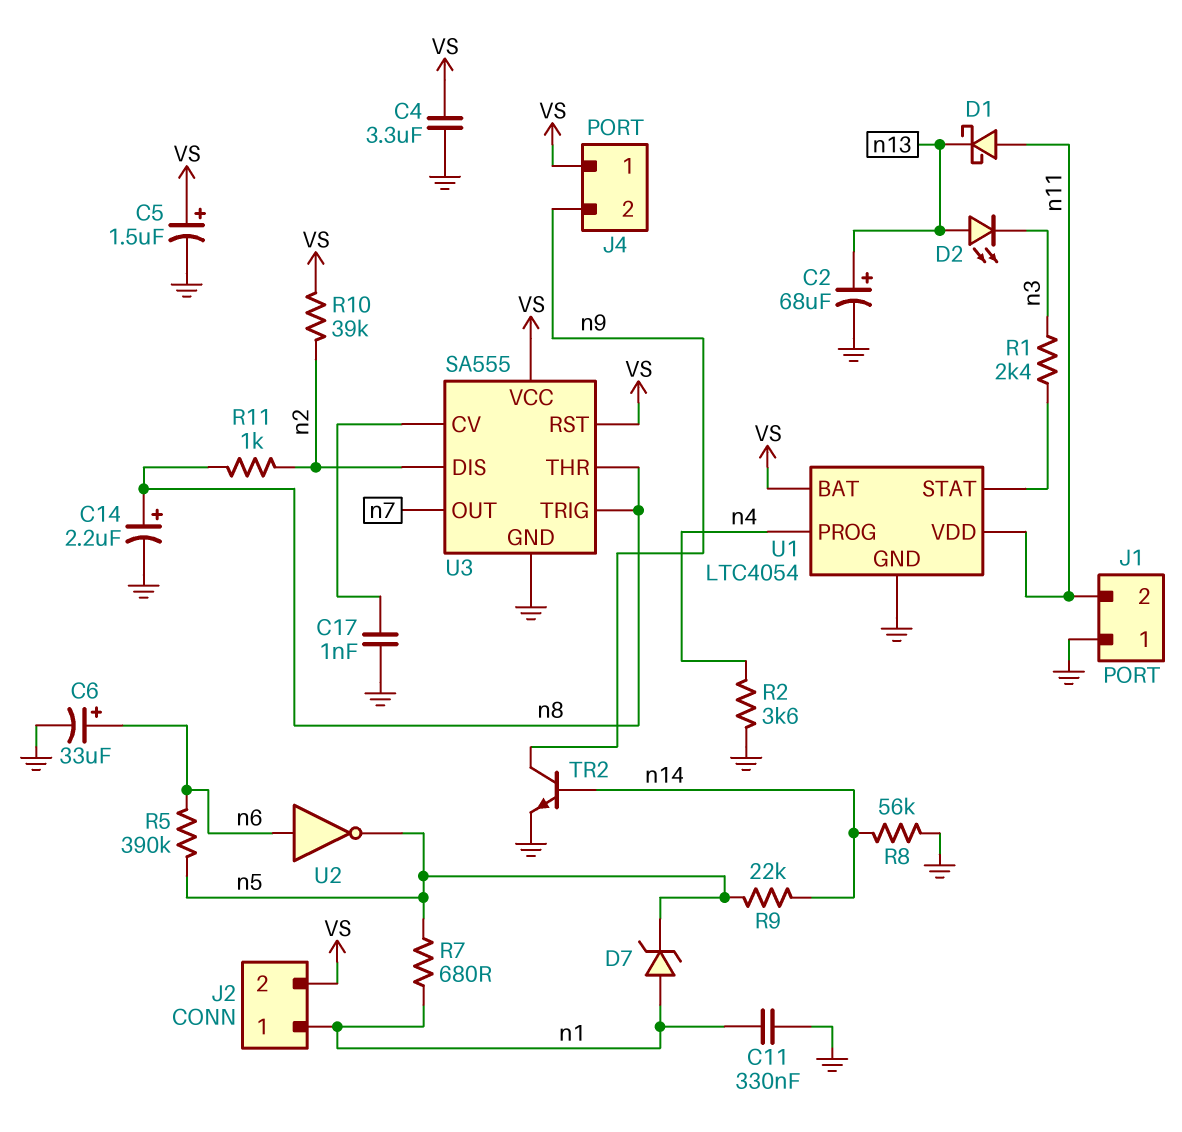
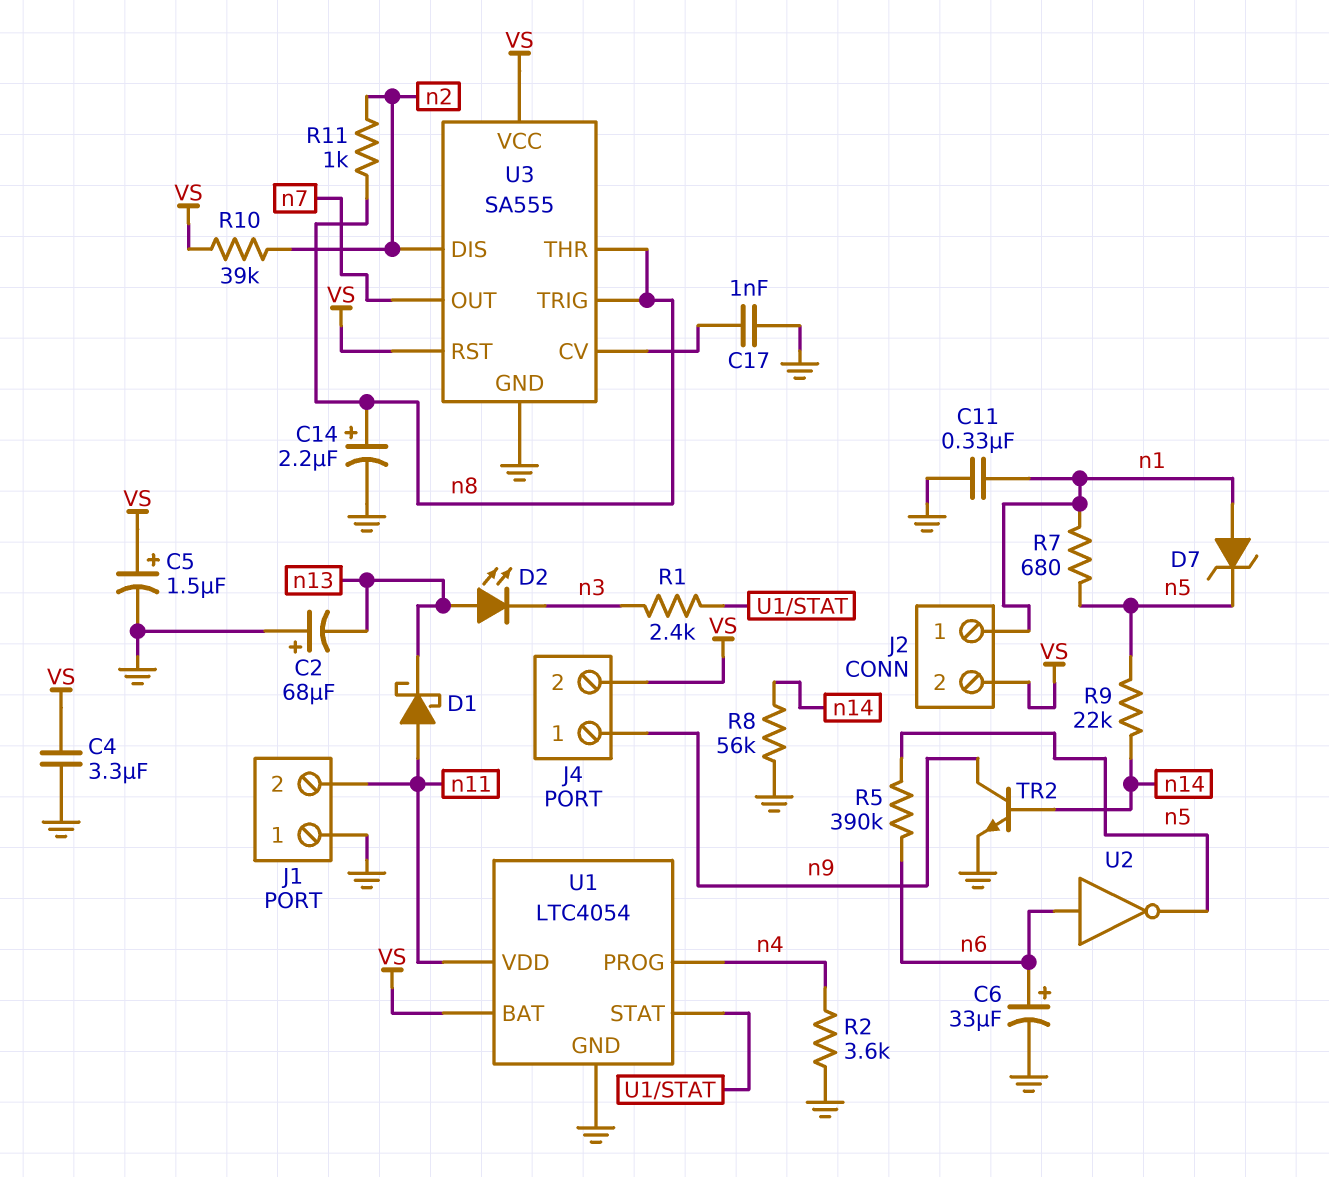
C2: 68uF (plus n13, minus GND) -> 68uF (plus GND, minus n13)
J4 pin 1: VS -> n9
J4 pin 2: n9 -> VS

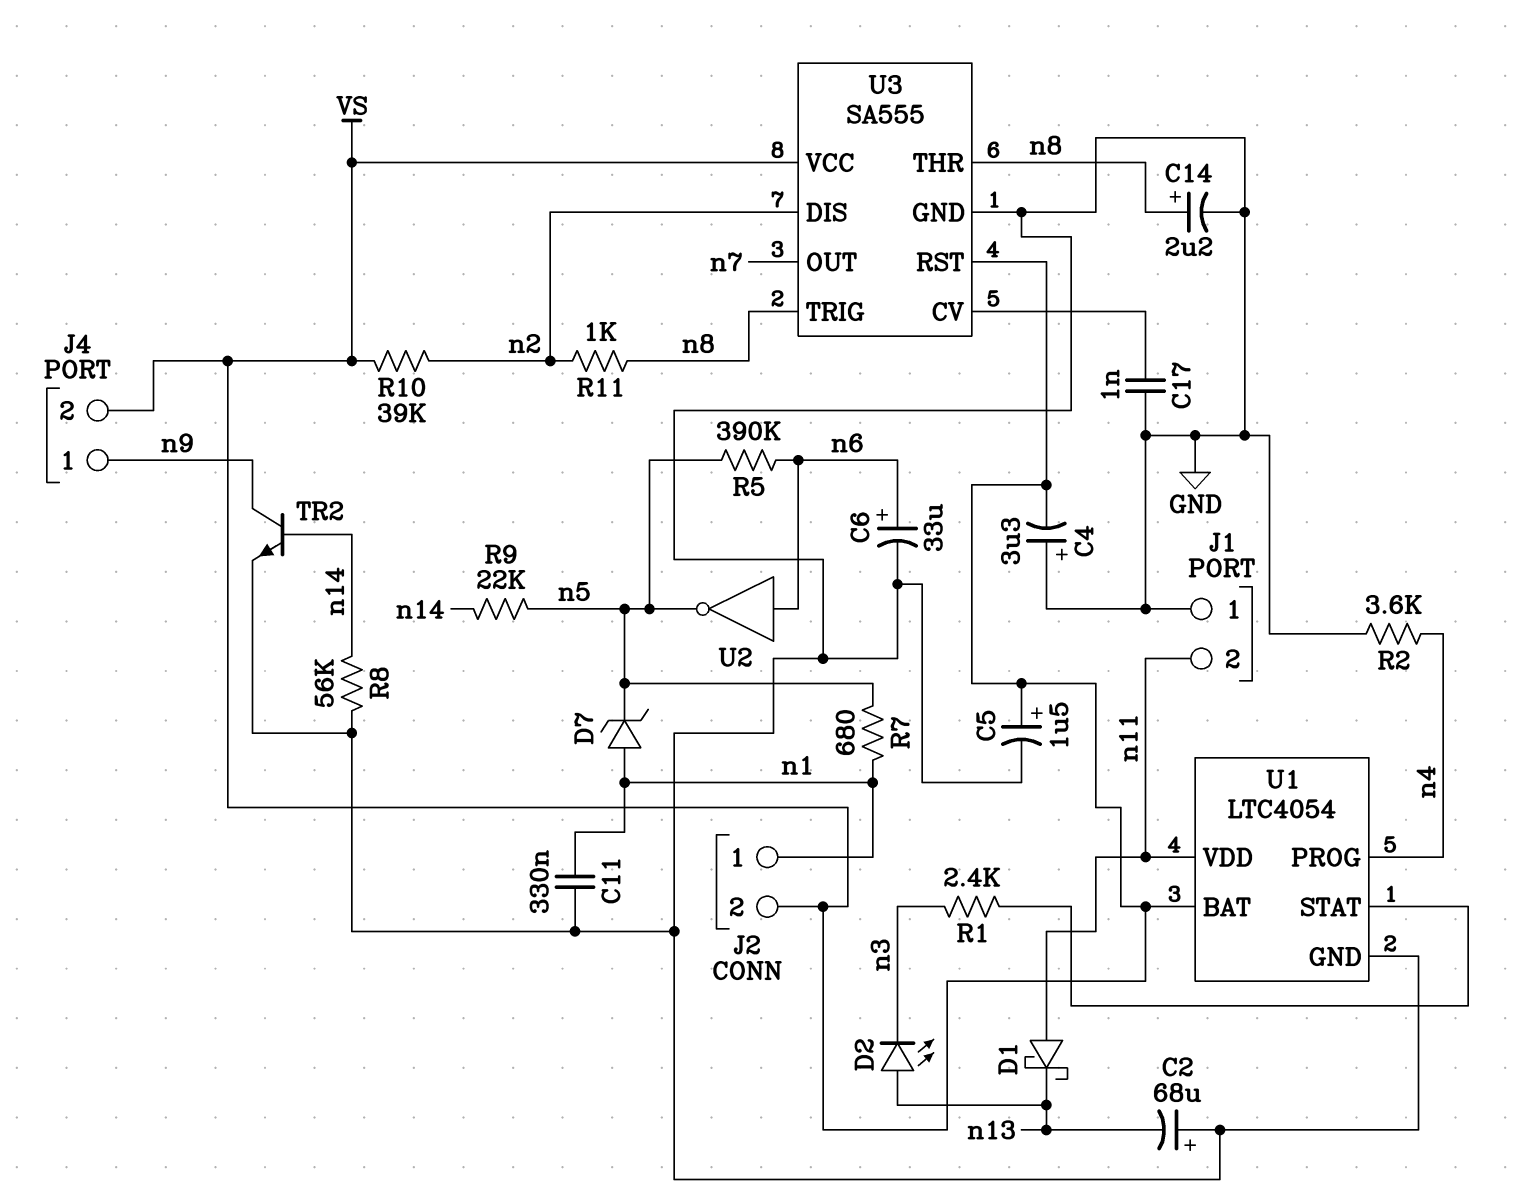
C4: 3.3uF (GND, VS) -> 3.3uF (plus GND, minus VS)

